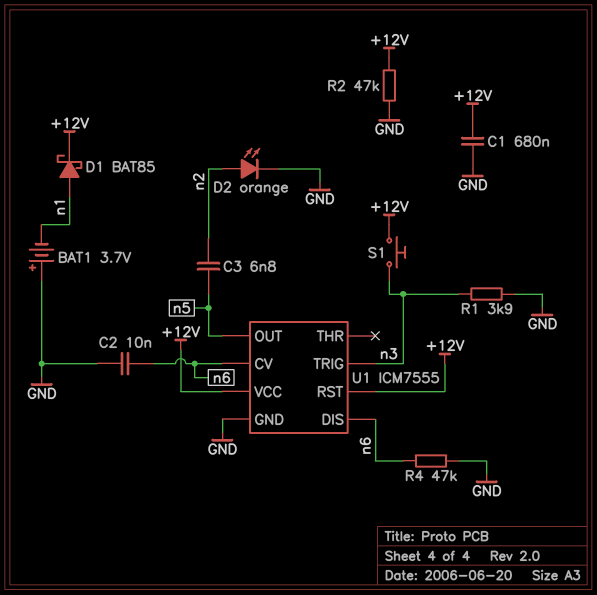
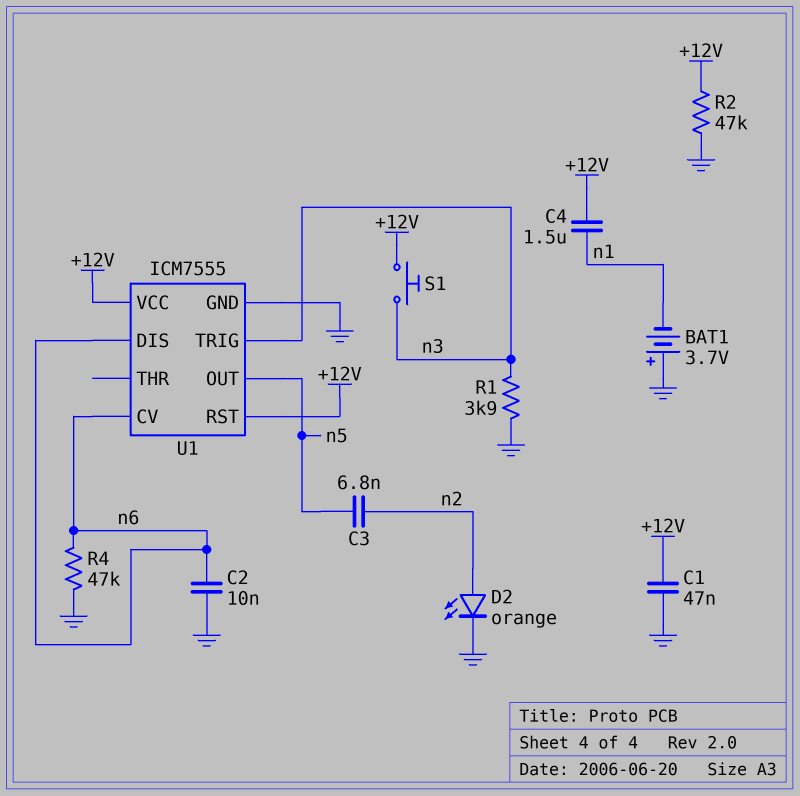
C1: 680nF (+12V, GND) -> 47nF (+12V, GND)
C4: none -> 1.5uF (+12V, n1)
D1: schottky BAT85 (A n1, K +12V) -> none

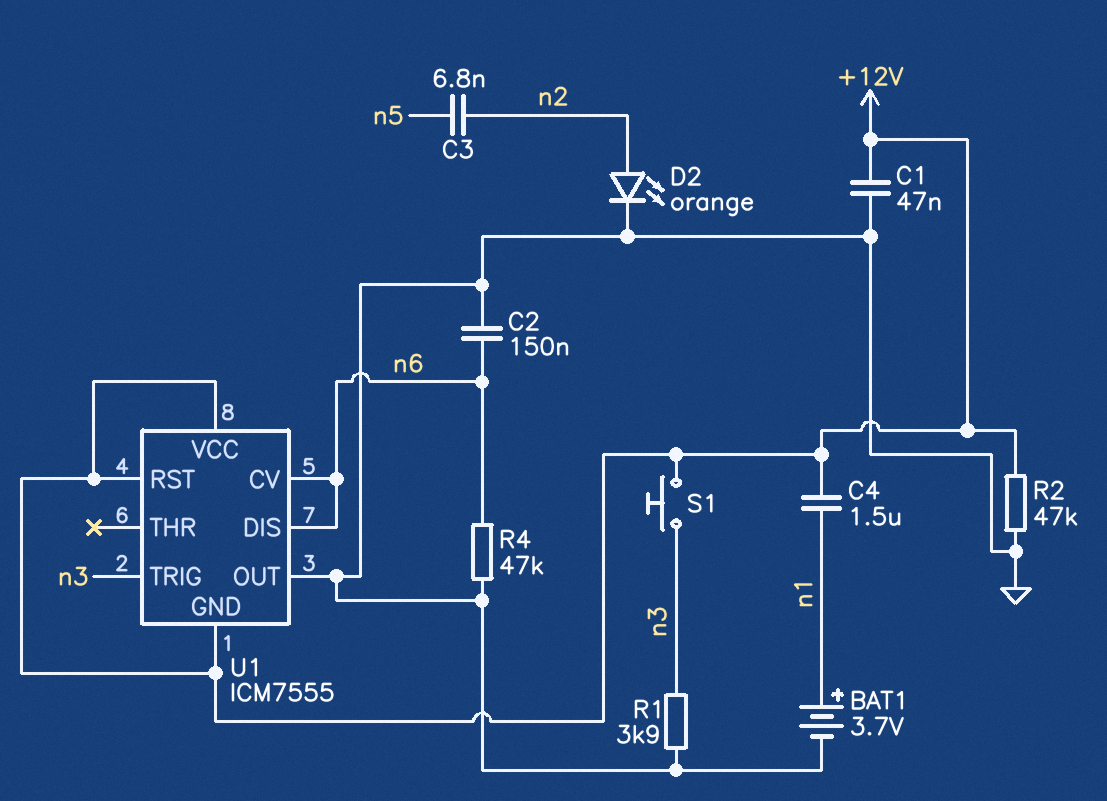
BAT1: 3.7V (plus GND, minus n1) -> 3.7V (plus n1, minus GND)
C2: 10nF (GND, n6) -> 150nF (GND, n6)
U1 pin GND: GND -> +12V
U1 pin OUT: n5 -> GND

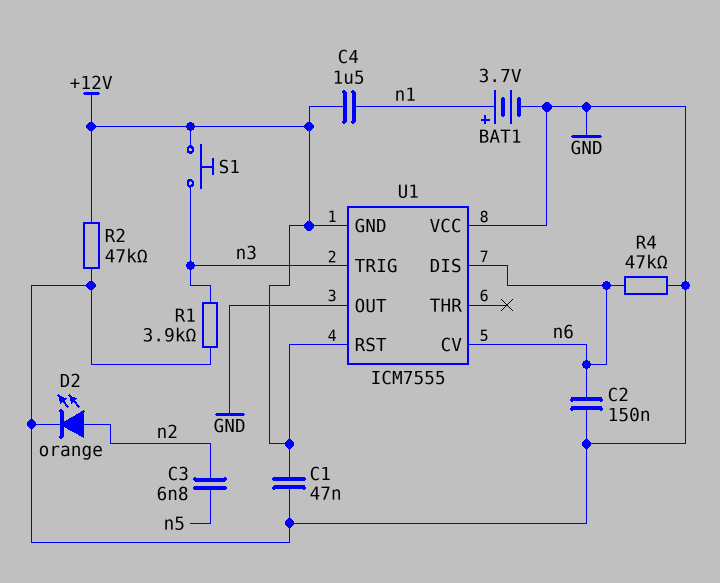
U1 pin VCC: +12V -> GND

